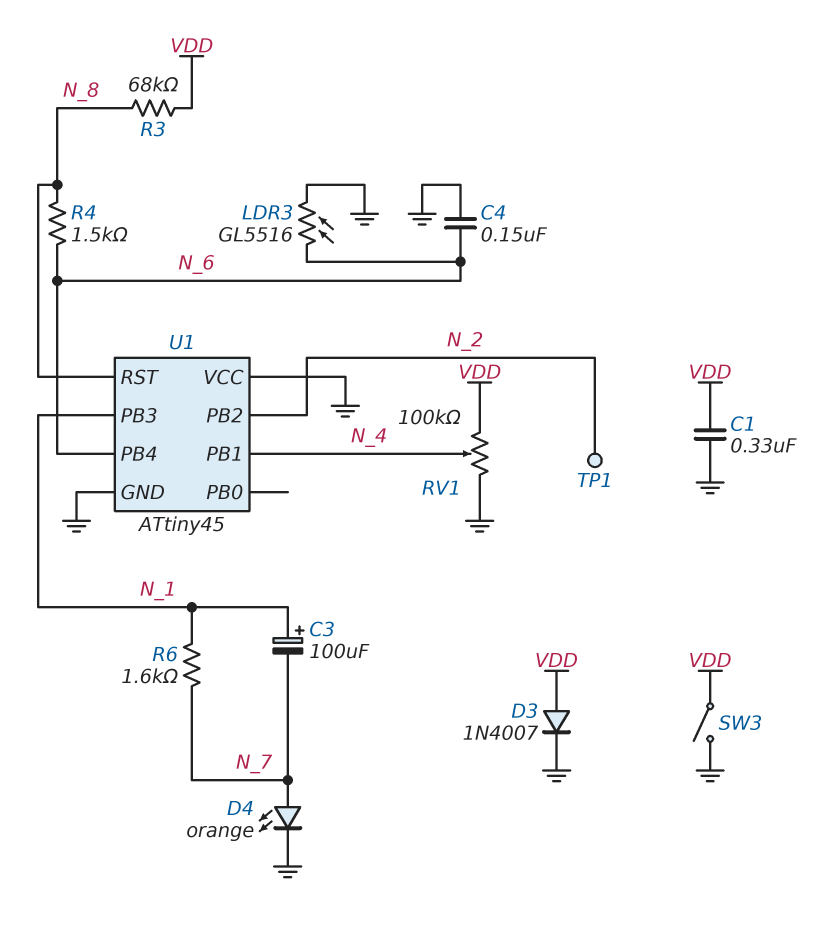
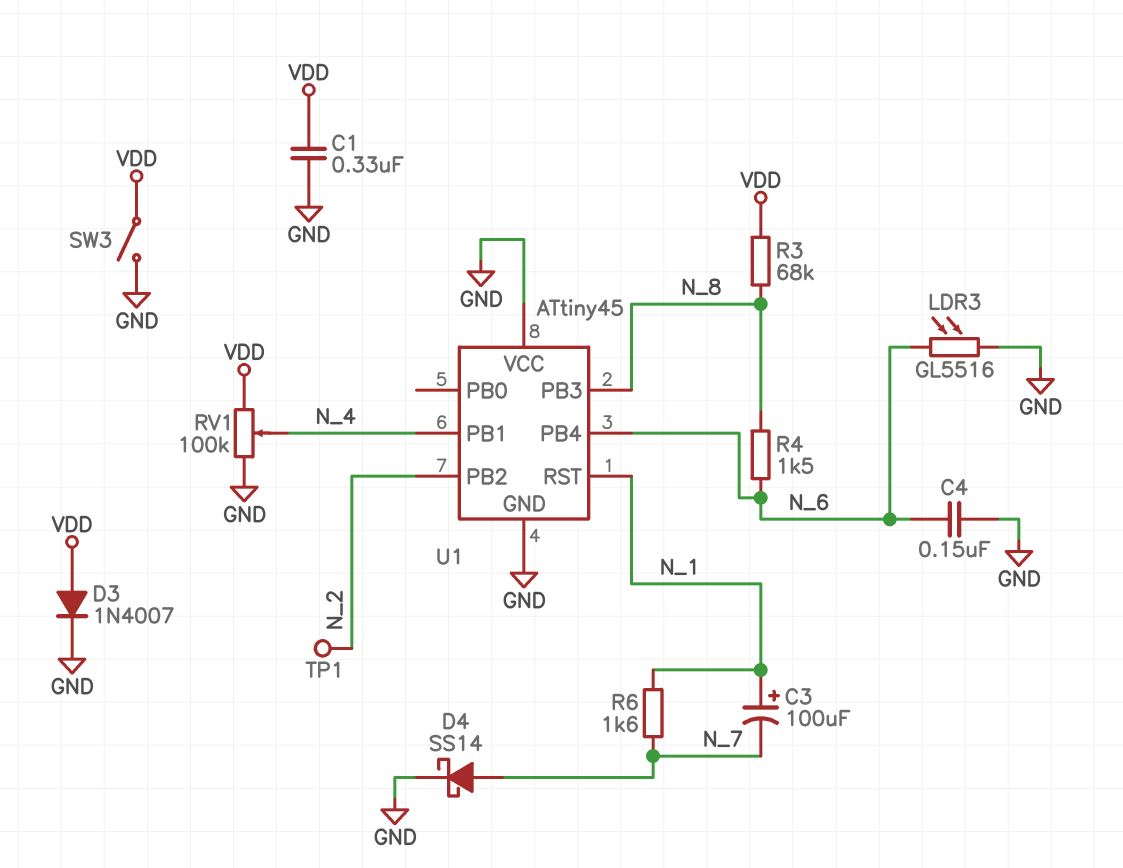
D4: LED orange (A N_7, K GND) -> schottky SS14 (A N_7, K GND)
U1 pin PB3: N_1 -> N_8
U1 pin RST: N_8 -> N_1

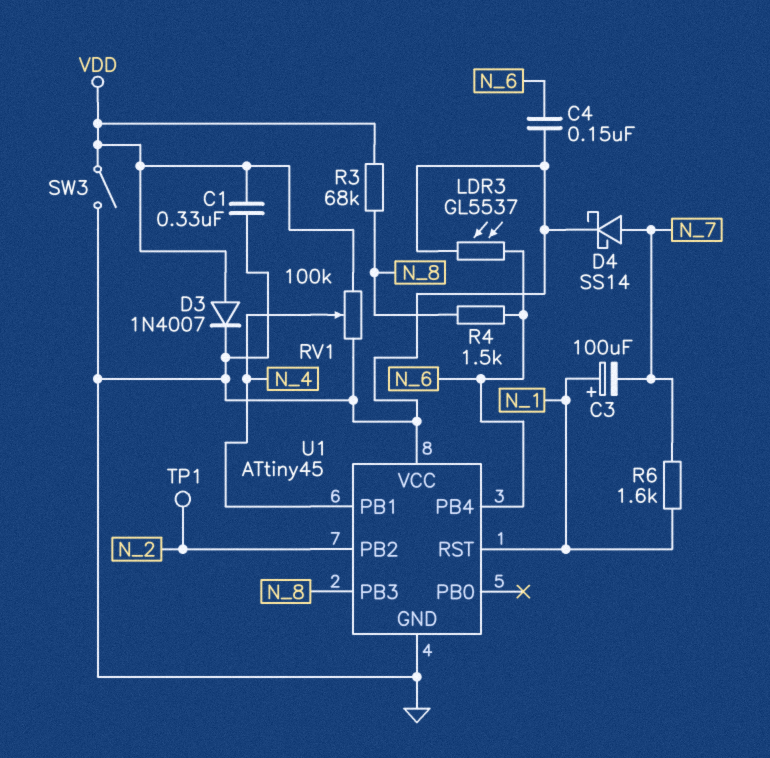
LDR3: GL5516 (GND, N_6) -> GL5537 (GND, N_6)

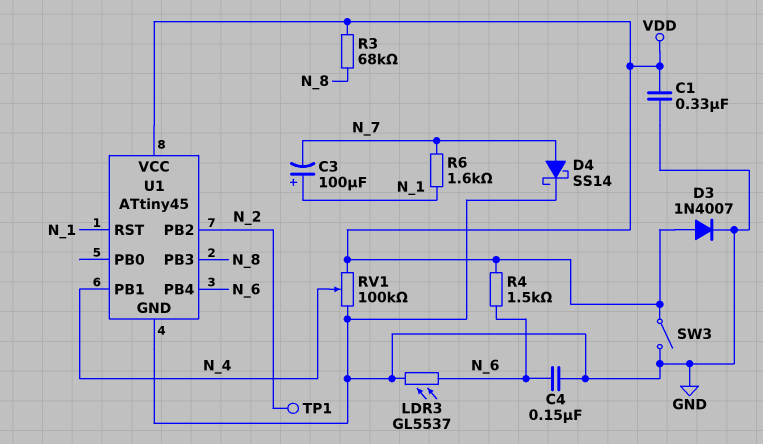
R4: 1.5k (N_6, N_8) -> 1.5k (N_6, VDD)
U1 pin VCC: GND -> VDD

